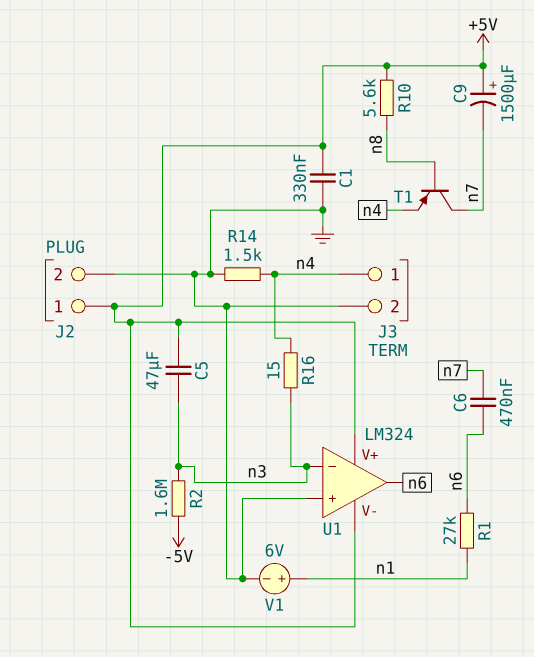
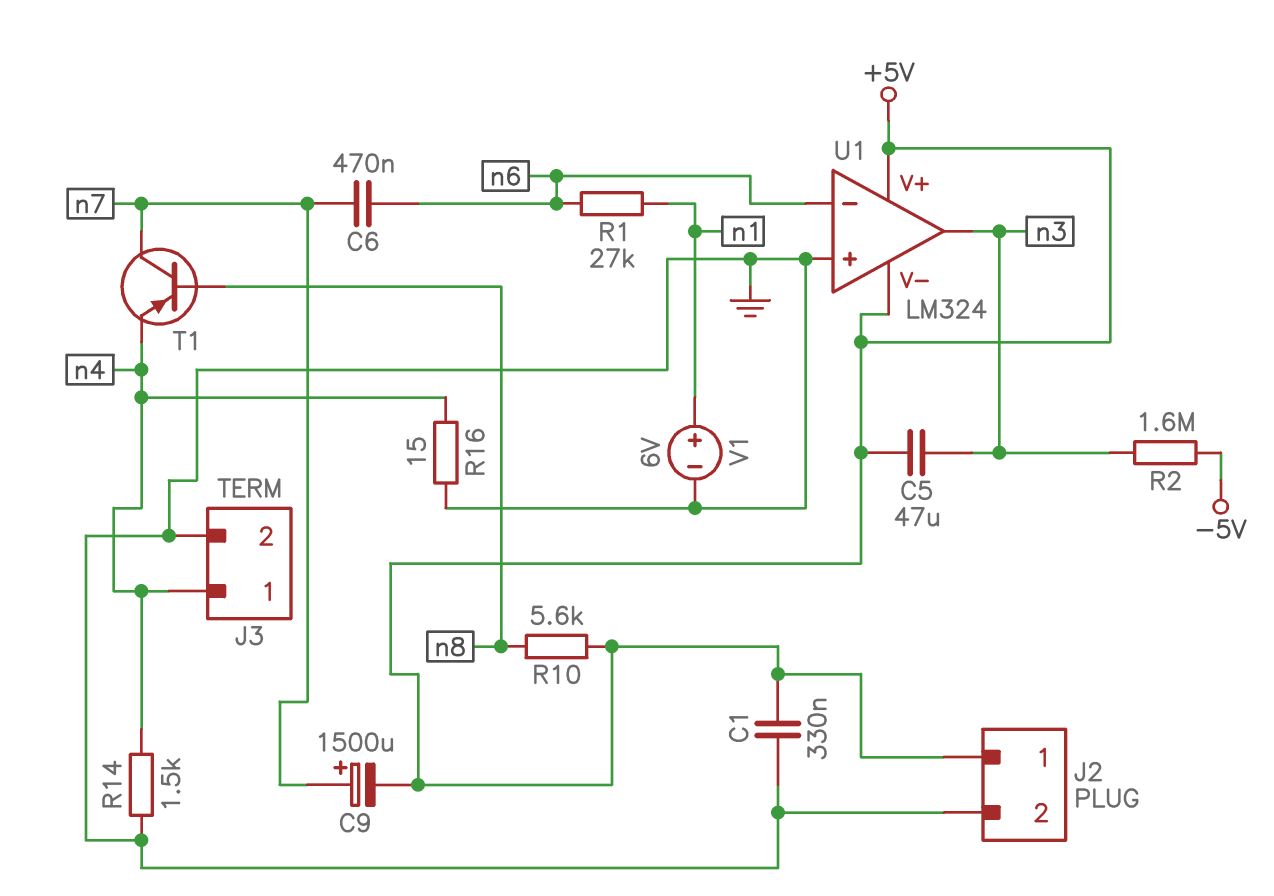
C9: 1500uF (plus +5V, minus n7) -> 1500uF (plus n7, minus +5V)
R16: 15 (n3, n4) -> 15 (GND, n4)
U1 pin in-: n3 -> n6
U1 pin out: n6 -> n3

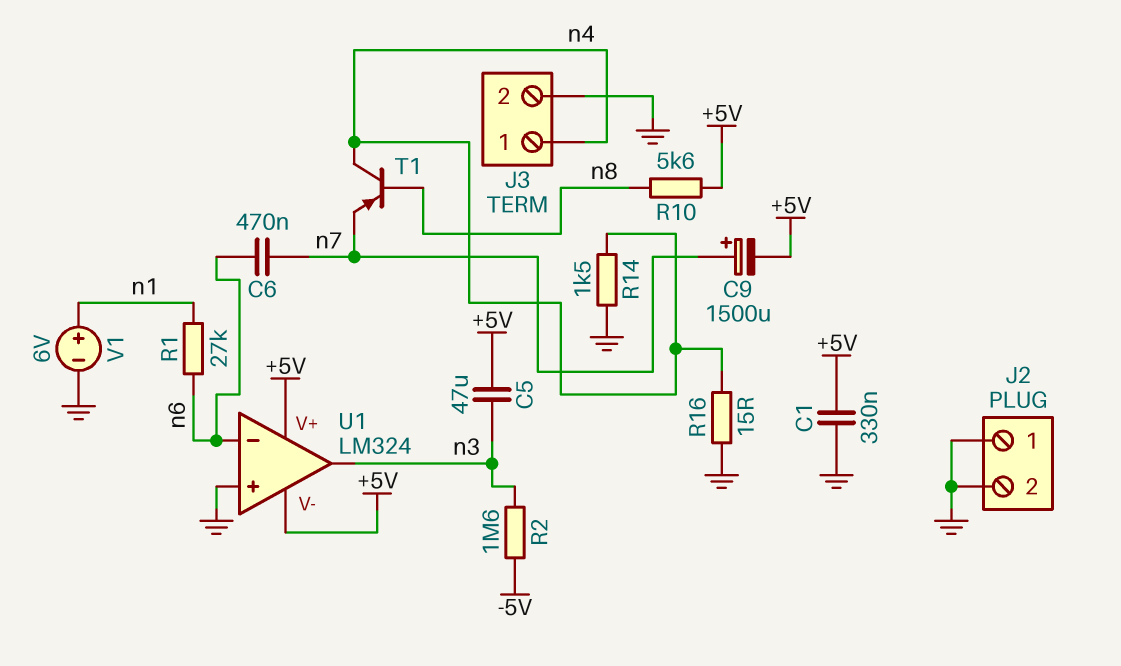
J2 pin 1: +5V -> GND
T1: PNP (B n8, C n7, E n4) -> PNP (B n8, C n4, E n7)

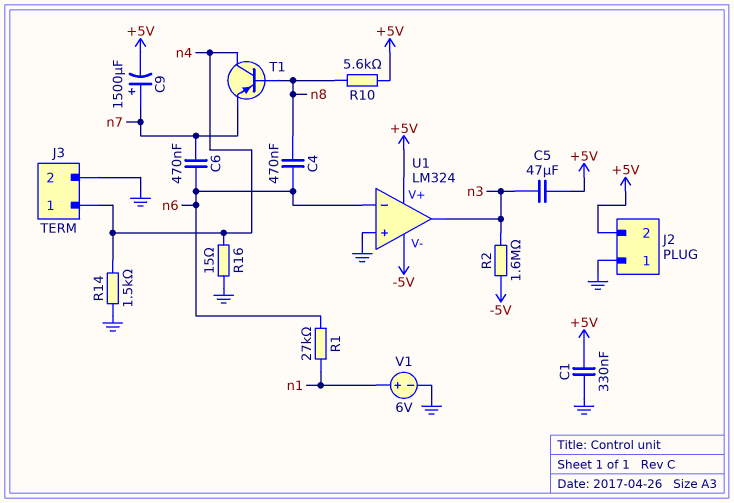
C4: none -> 470nF (n6, n8)
J2 pin 2: GND -> +5V
U1 pin V-: +5V -> -5V

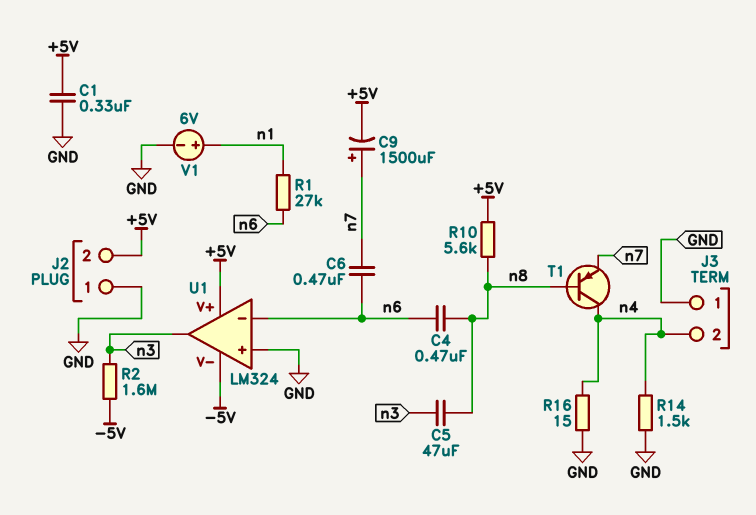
C5: 47uF (+5V, n3) -> 47uF (n3, n8)
J3 pin 1: n4 -> GND
J3 pin 2: GND -> n4

